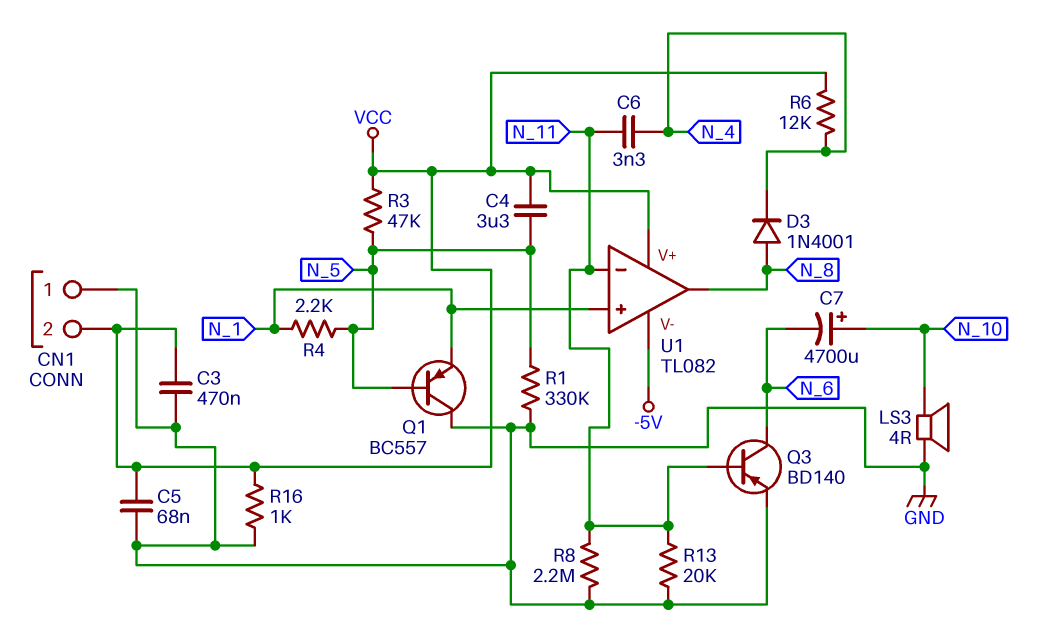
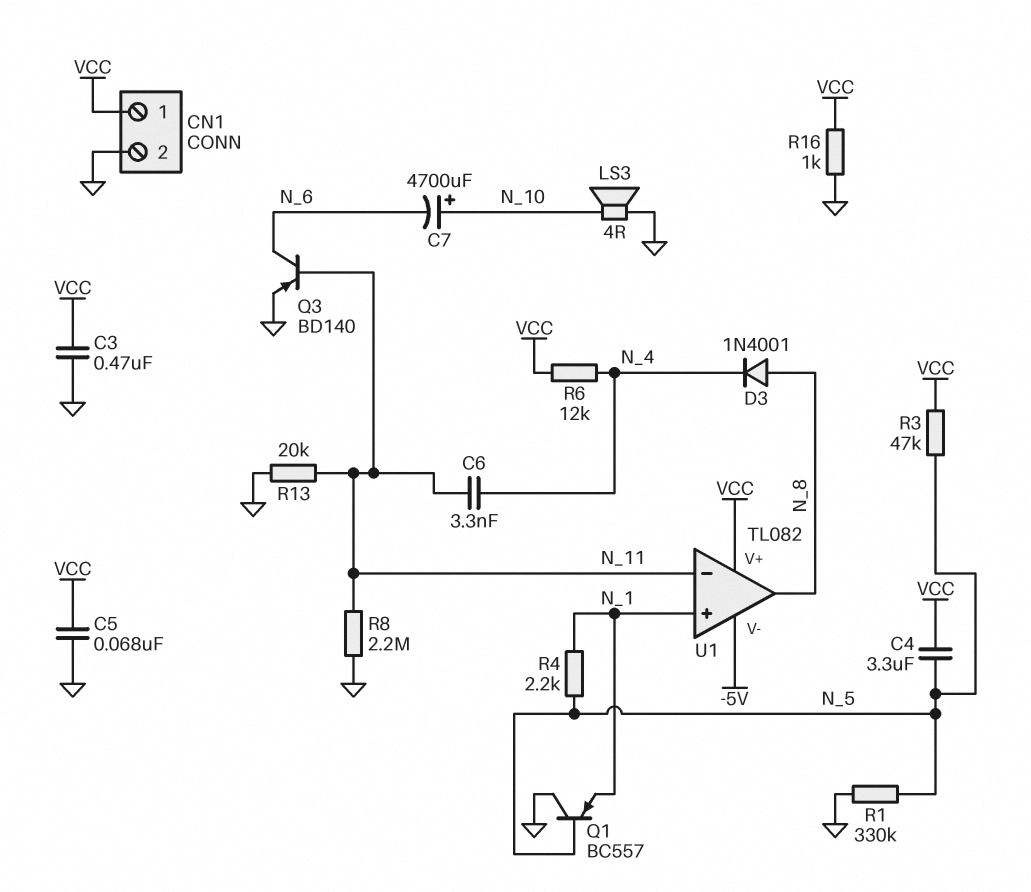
CN1 pin 1: GND -> VCC
CN1 pin 2: VCC -> GND

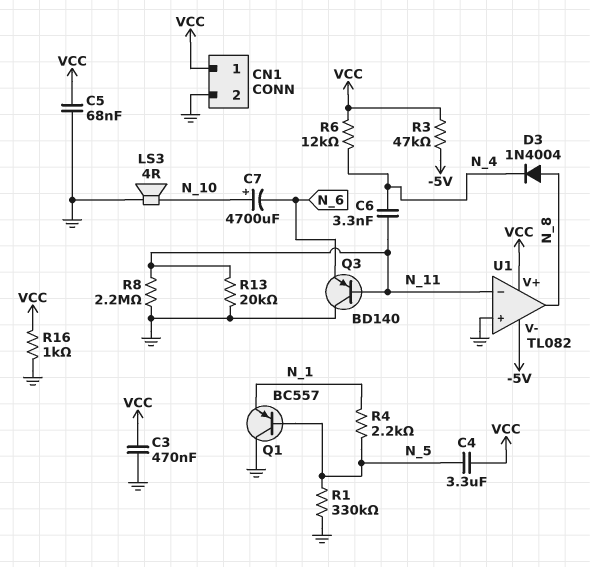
D3: diode 1N4001 (A N_8, K N_4) -> diode 1N4004 (A N_8, K N_4)
Q3: PNP BD140 (B N_11, C N_6, E GND) -> PNP BD140 (B N_11, C GND, E N_6)
R3: 47k (N_5, VCC) -> 47k (-5V, VCC)
U1 pin in+: N_1 -> GND

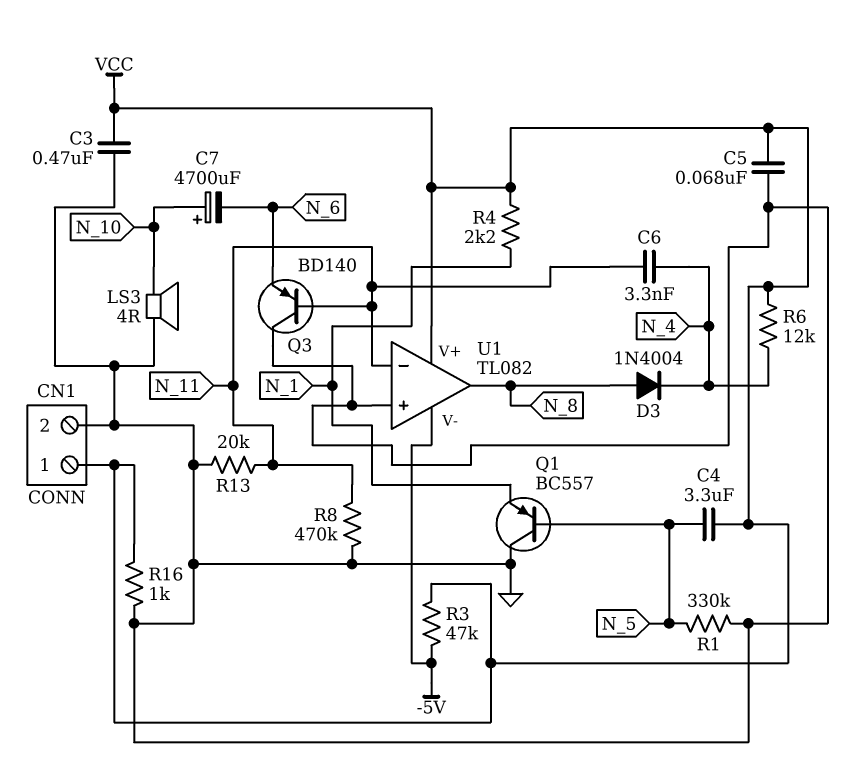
R4: 2.2k (N_1, N_5) -> 2.2k (N_1, VCC)
R8: 2.2M (GND, N_11) -> 470k (GND, N_11)

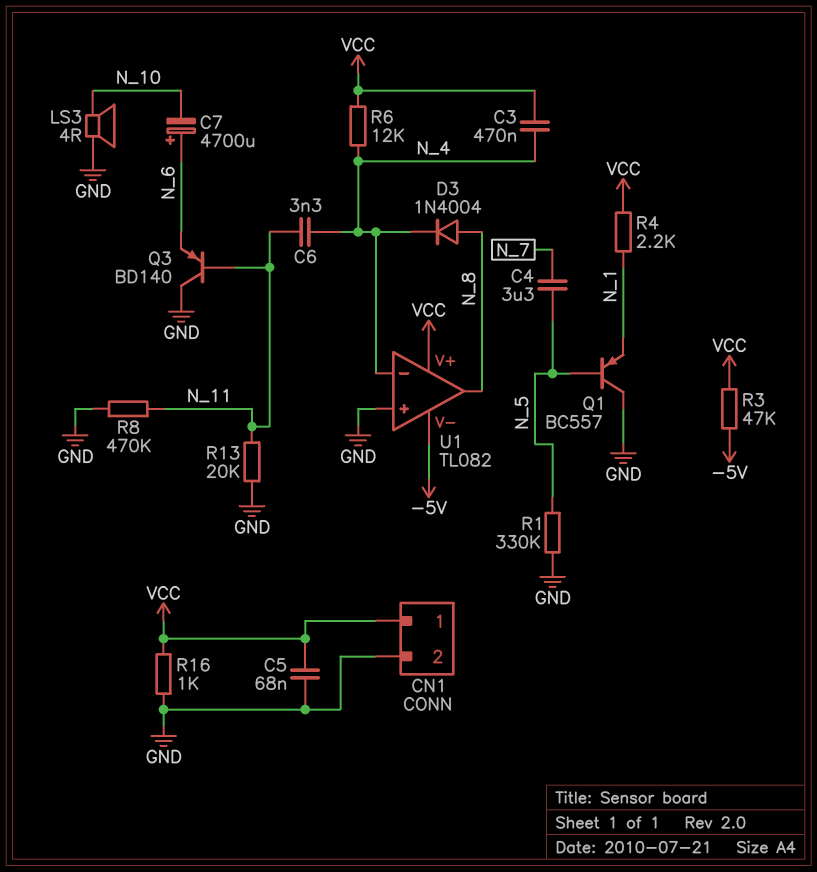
C3: 470nF (GND, VCC) -> 470nF (N_4, VCC)
C4: 3.3uF (N_5, VCC) -> 3.3uF (N_5, N_7)
C7: 4700uF (plus N_10, minus N_6) -> 4700uF (plus N_6, minus N_10)
U1 pin in-: N_11 -> N_4

